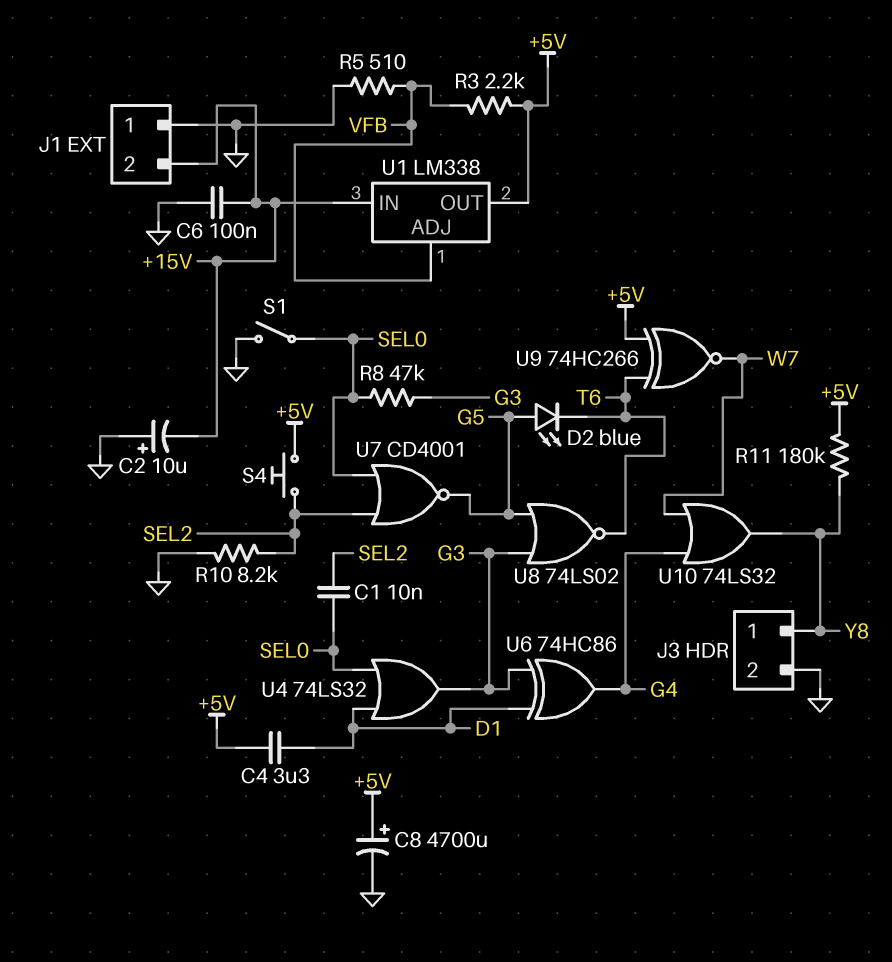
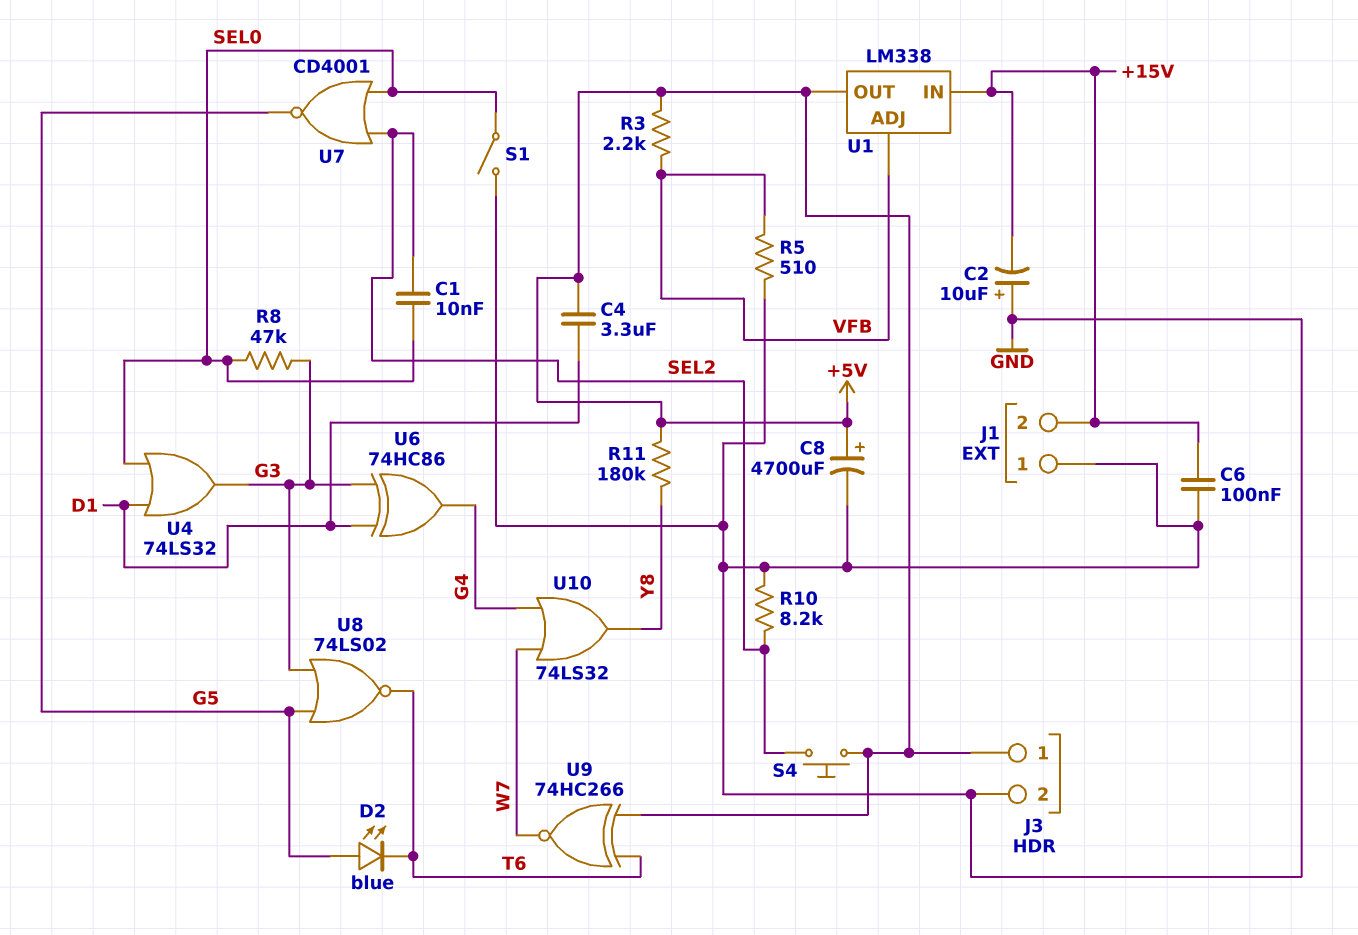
J3 pin 1: Y8 -> +5V

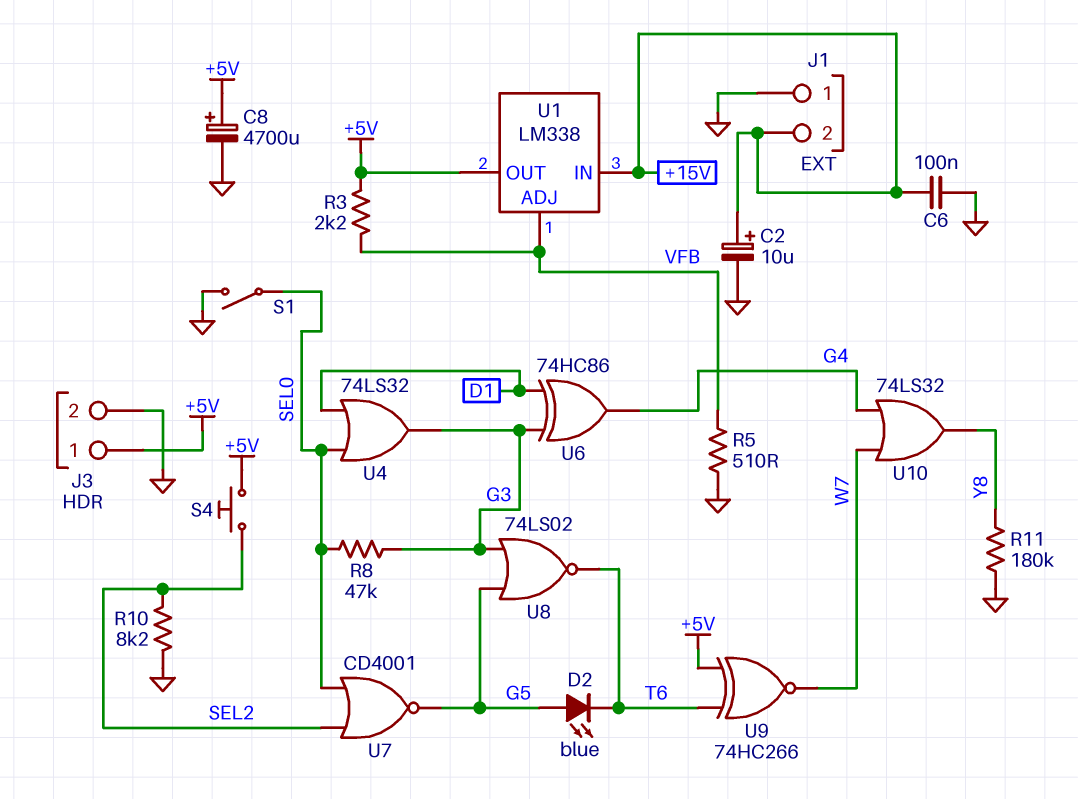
C1: 10nF (SEL0, SEL2) -> none
C2: 10uF (plus GND, minus +15V) -> 10uF (plus +15V, minus GND)
C4: 3.3uF (+5V, D1) -> none
R11: 180k (+5V, Y8) -> 180k (GND, Y8)

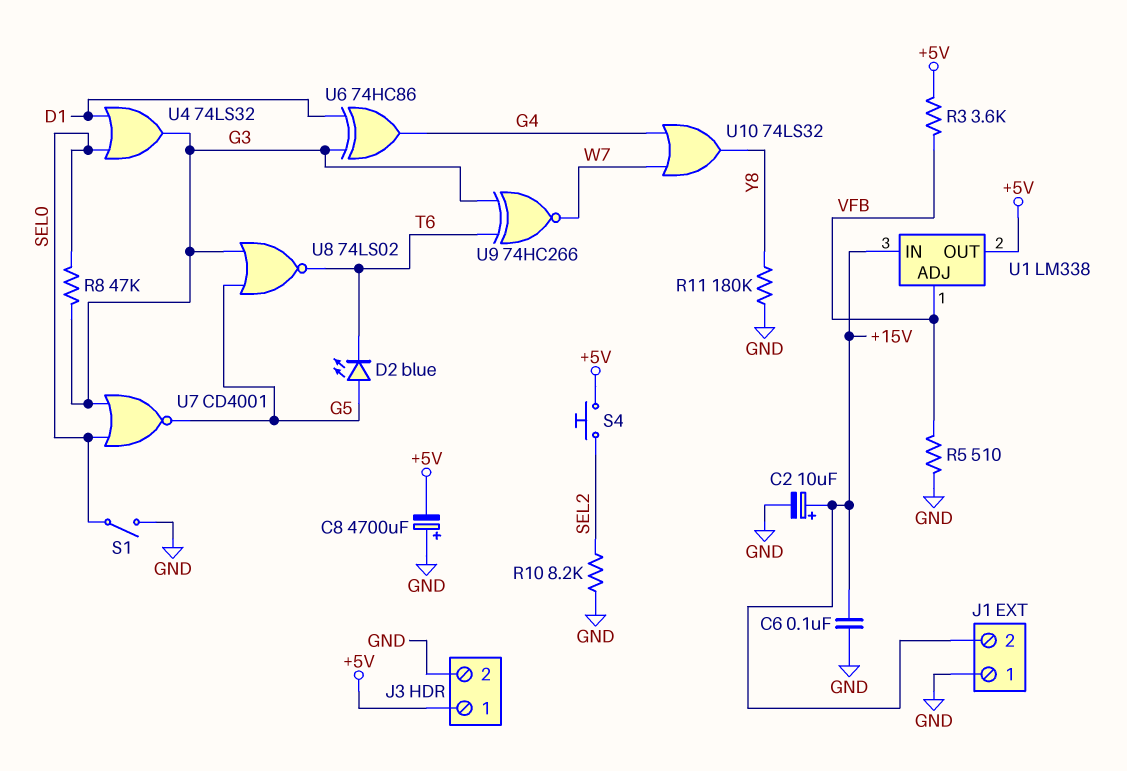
C8: 4700uF (plus +5V, minus GND) -> 4700uF (plus GND, minus +5V)
R3: 2.2k (+5V, VFB) -> 3.6k (+5V, VFB)
U7: NOR CD4001 (in SEL0, in SEL2, out G5) -> NOR CD4001 (in G3, in SEL0, out G5)
U9: XNOR 74HC266 (in +5V, in T6, out W7) -> XNOR 74HC266 (in G3, in T6, out W7)

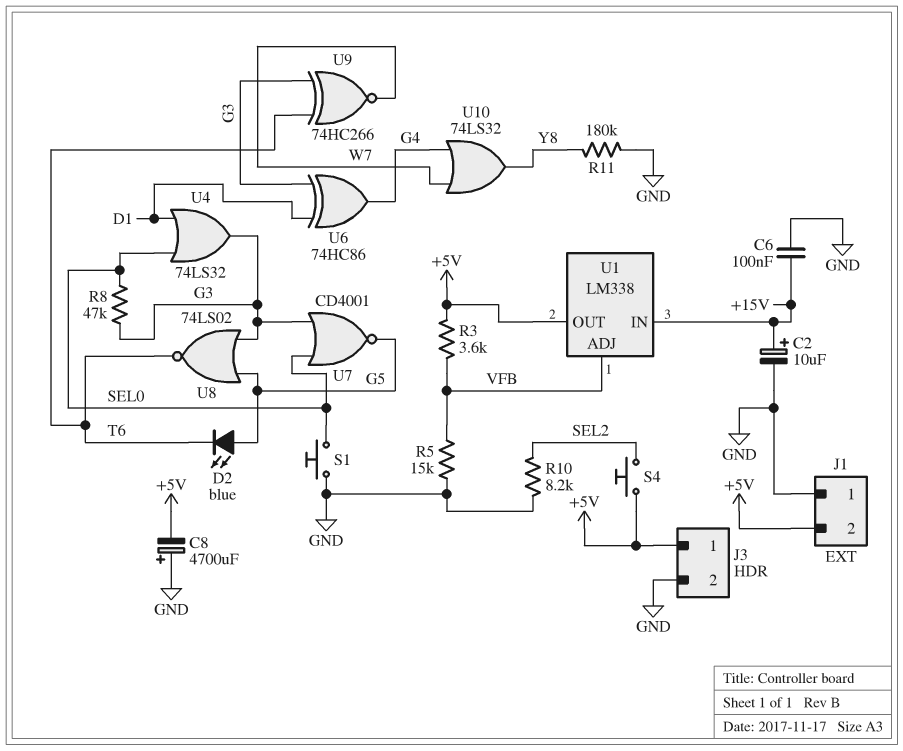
J1 pin 2: +15V -> +5V
R5: 510 (GND, VFB) -> 15k (GND, VFB)
S1: switch (GND, SEL0) -> button (GND, SEL0)

